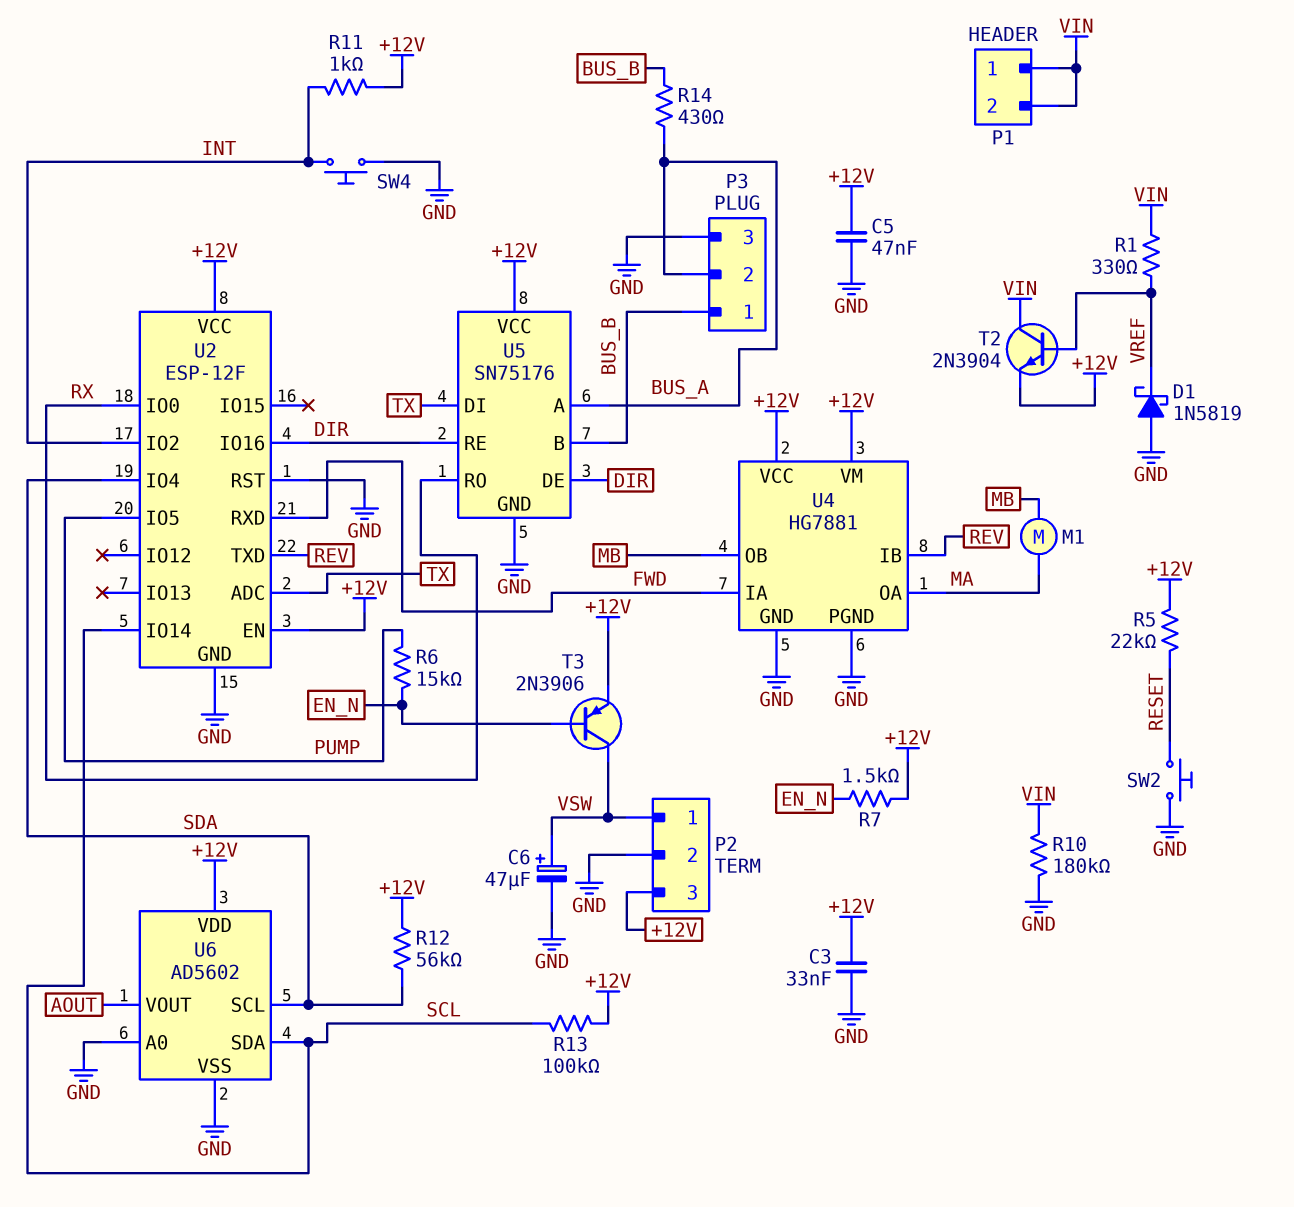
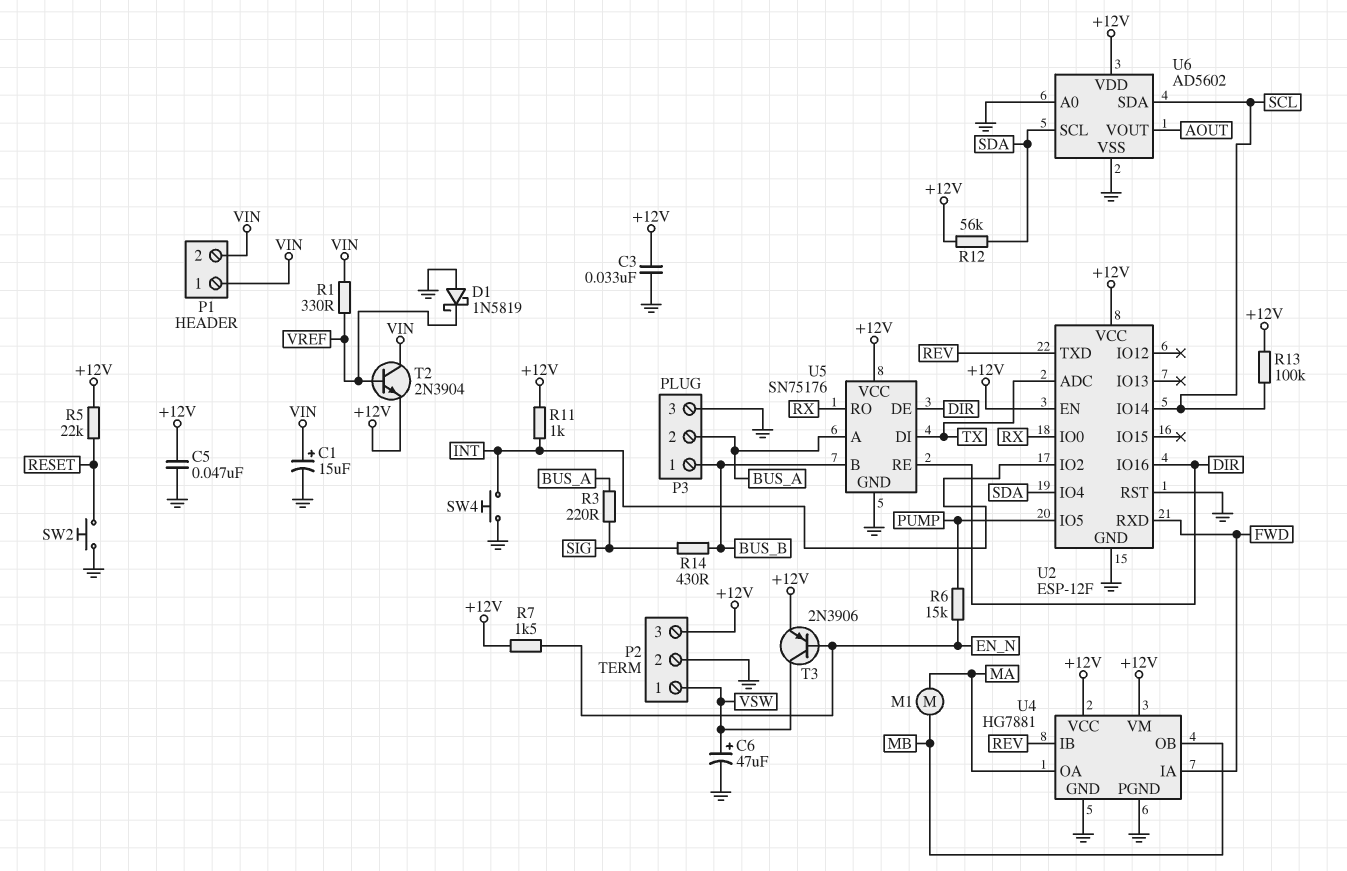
C1: none -> 15uF (plus VIN, minus GND)
R3: none -> 220 (BUS_A, SIG)
R10: 180k (GND, VIN) -> none
R14: 430 (BUS_A, BUS_B) -> 430 (BUS_B, SIG)

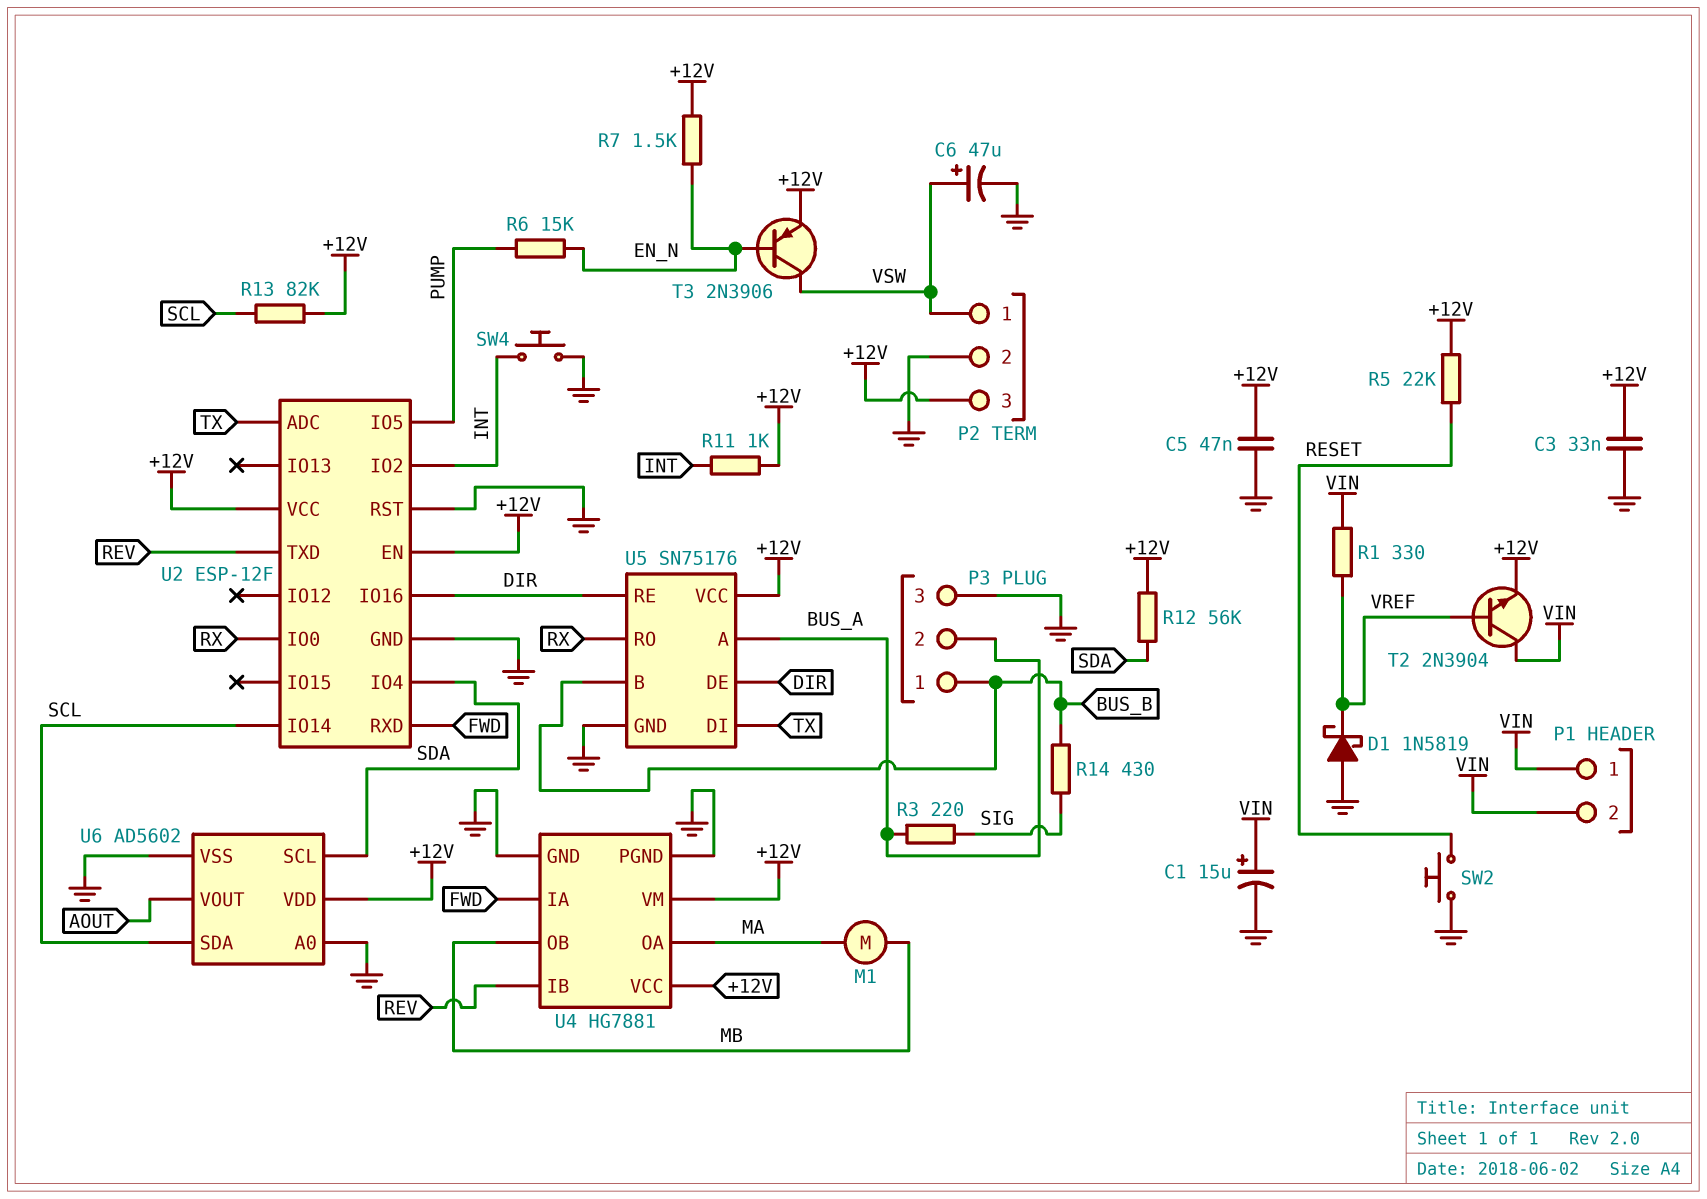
R13: 100k (+12V, SCL) -> 82k (+12V, SCL)

